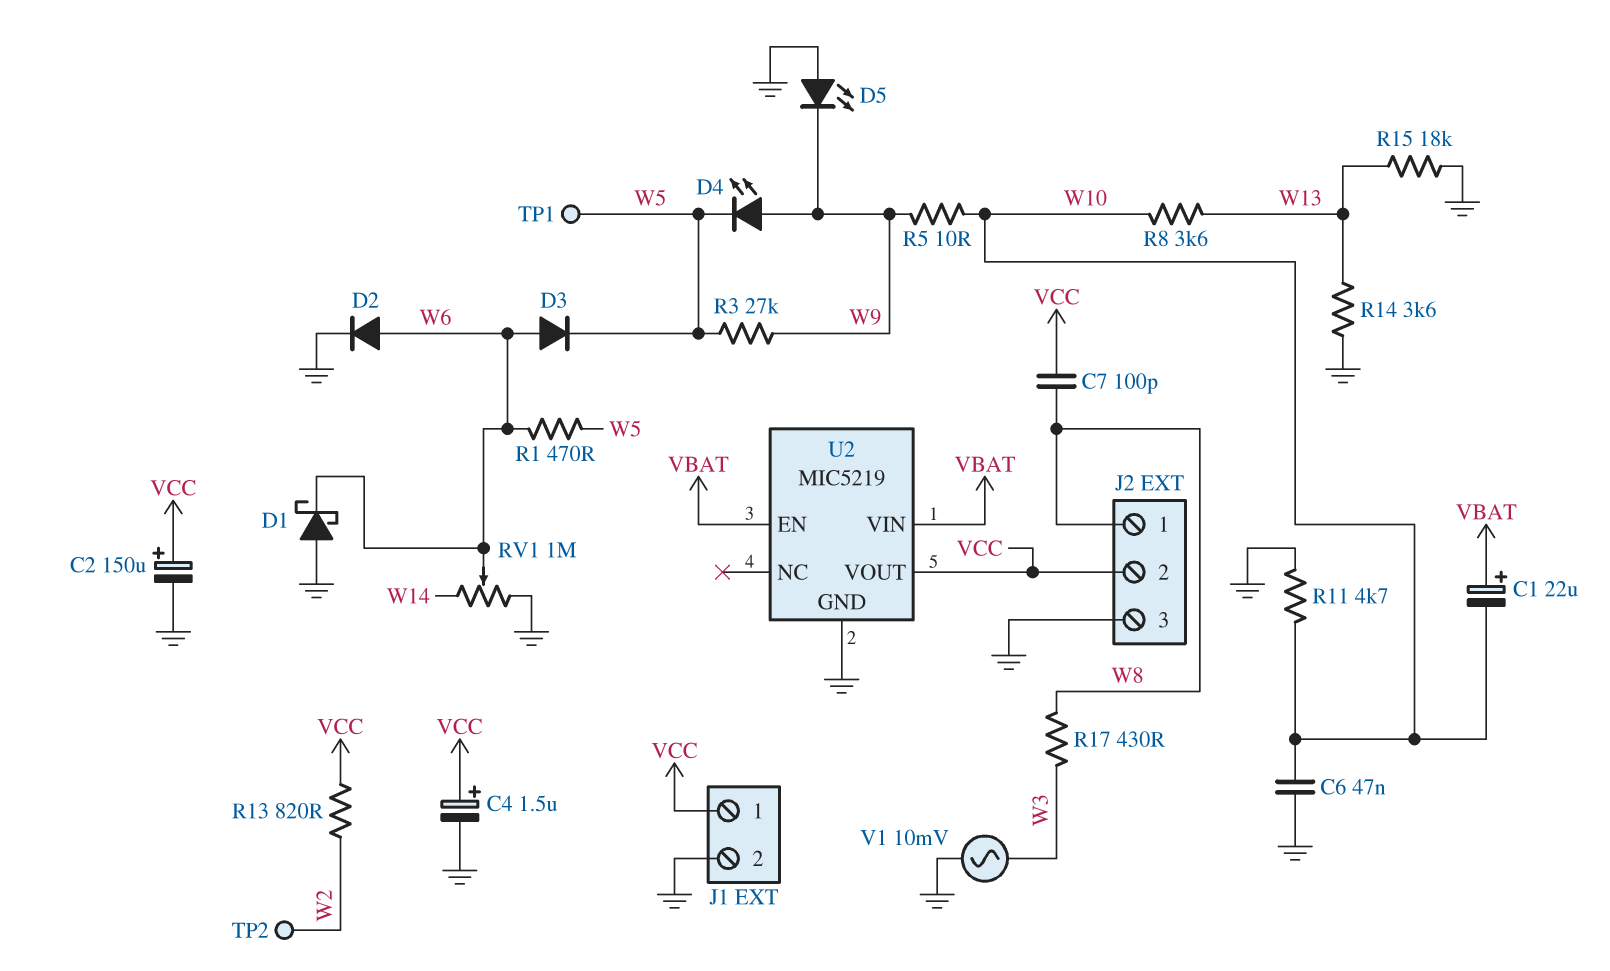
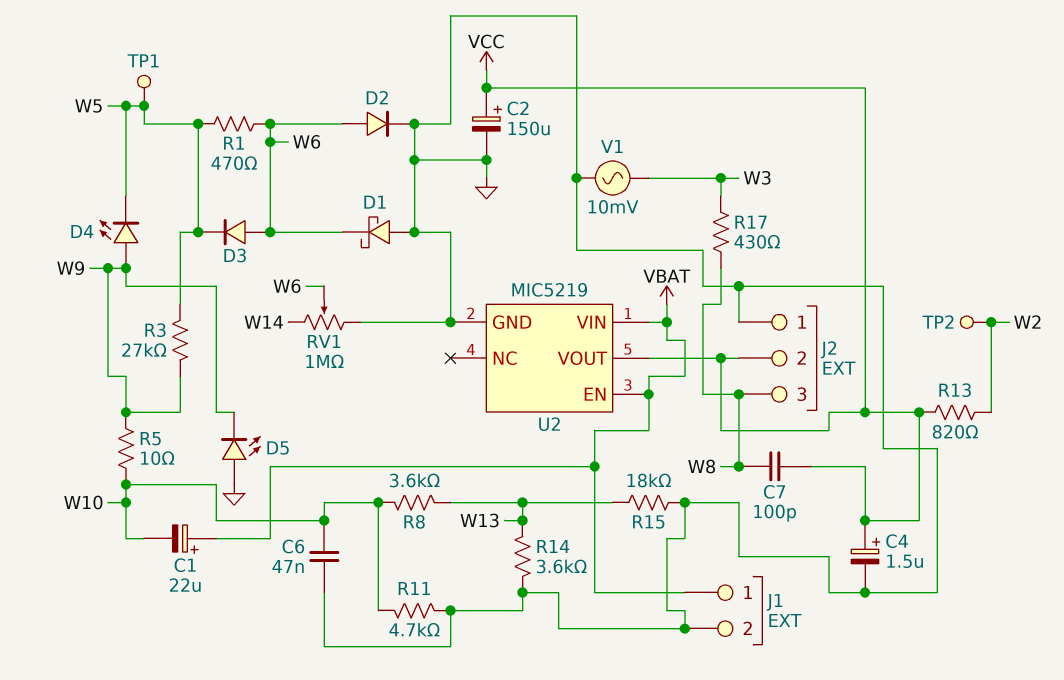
J1 pin 1: VCC -> VBAT
J2 pin 1: W8 -> GND
J2 pin 3: GND -> W8

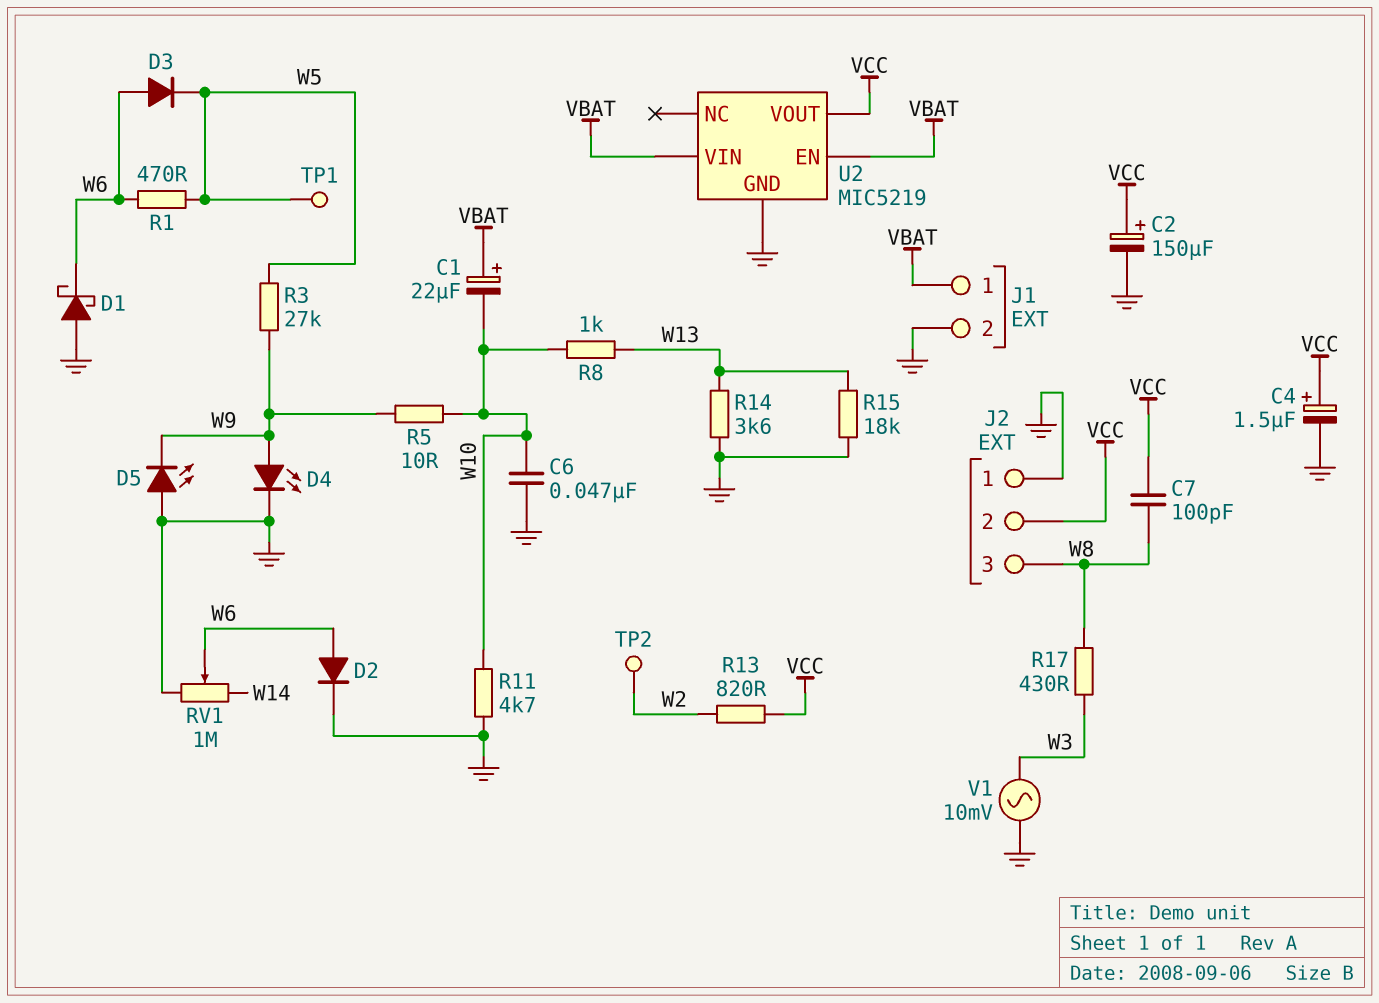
D4: LED (A W9, K W5) -> LED (A W9, K GND)
R8: 3.6k (W10, W13) -> 1k (W10, W13)

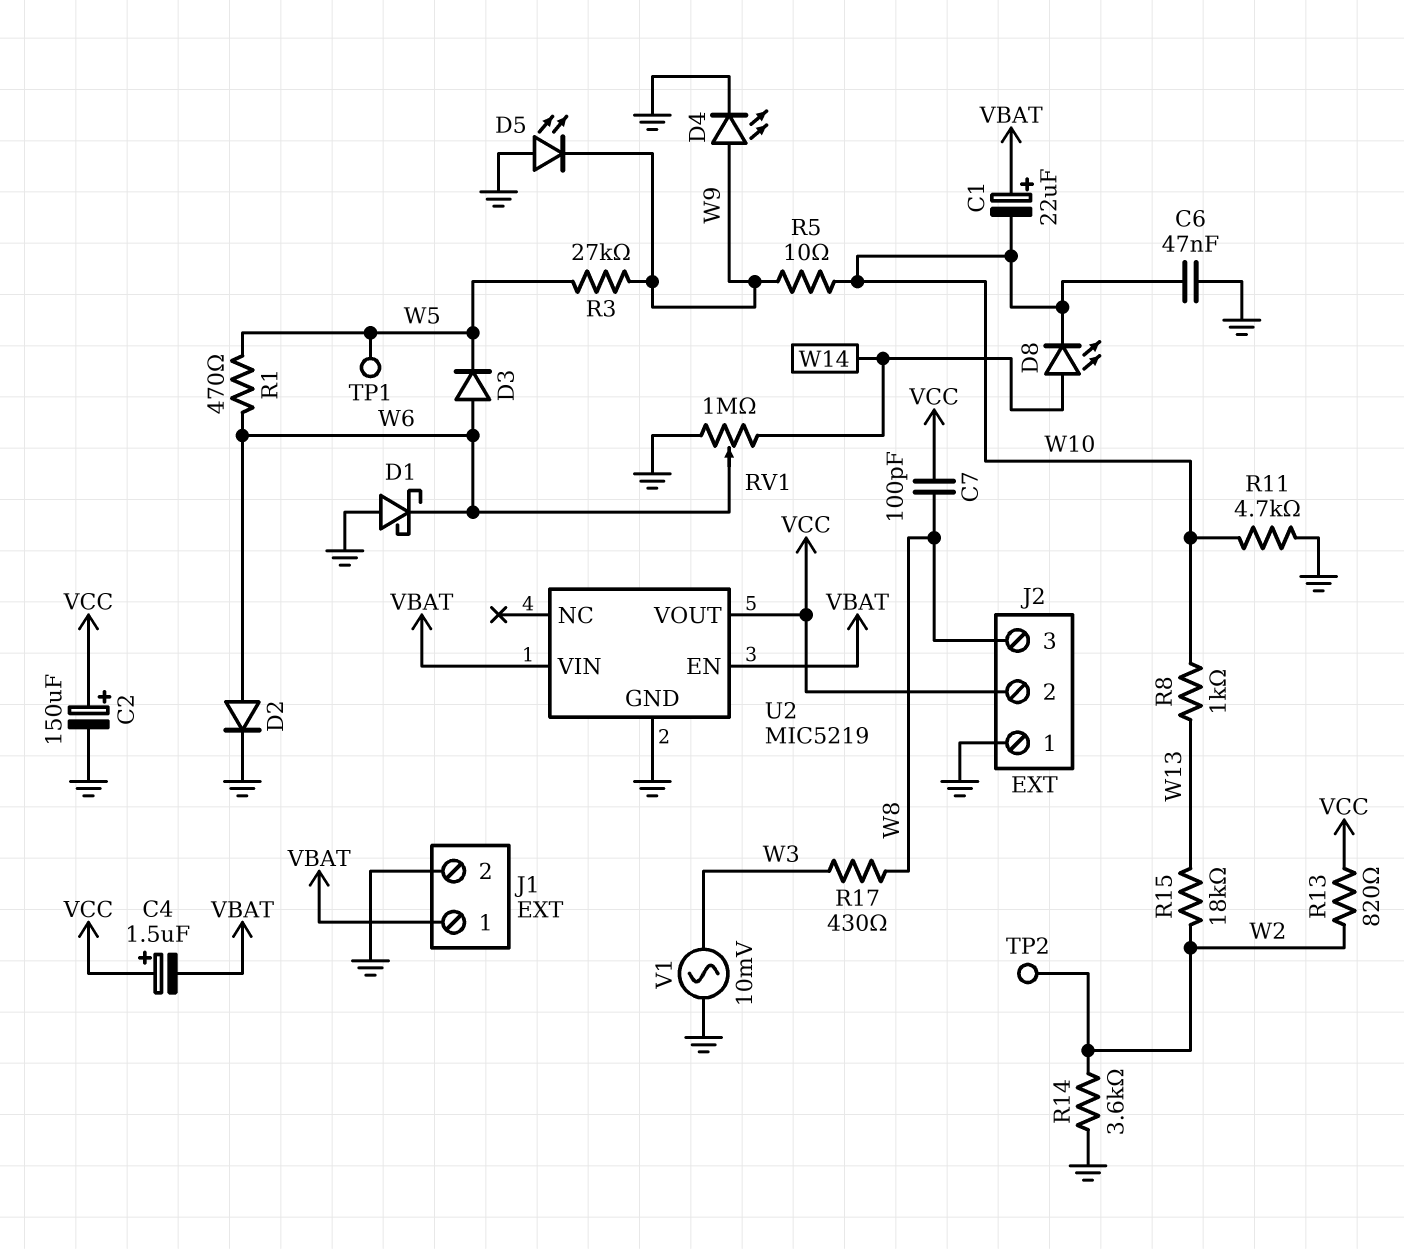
C4: 1.5uF (plus VCC, minus GND) -> 1.5uF (plus VCC, minus VBAT)
D8: none -> LED (A W14, K W10)
R14: 3.6k (GND, W13) -> 3.6k (GND, W2)
R15: 18k (GND, W13) -> 18k (W2, W13)

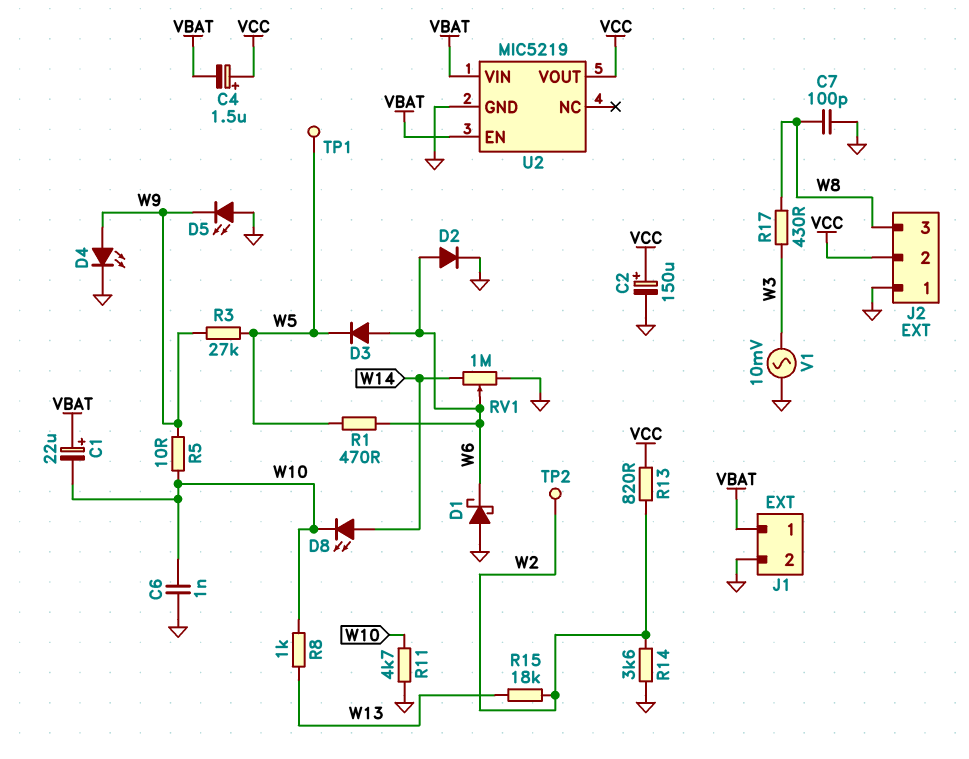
C6: 47nF (GND, W10) -> 1nF (GND, W10)
C7: 100pF (VCC, W8) -> 100pF (GND, W8)

